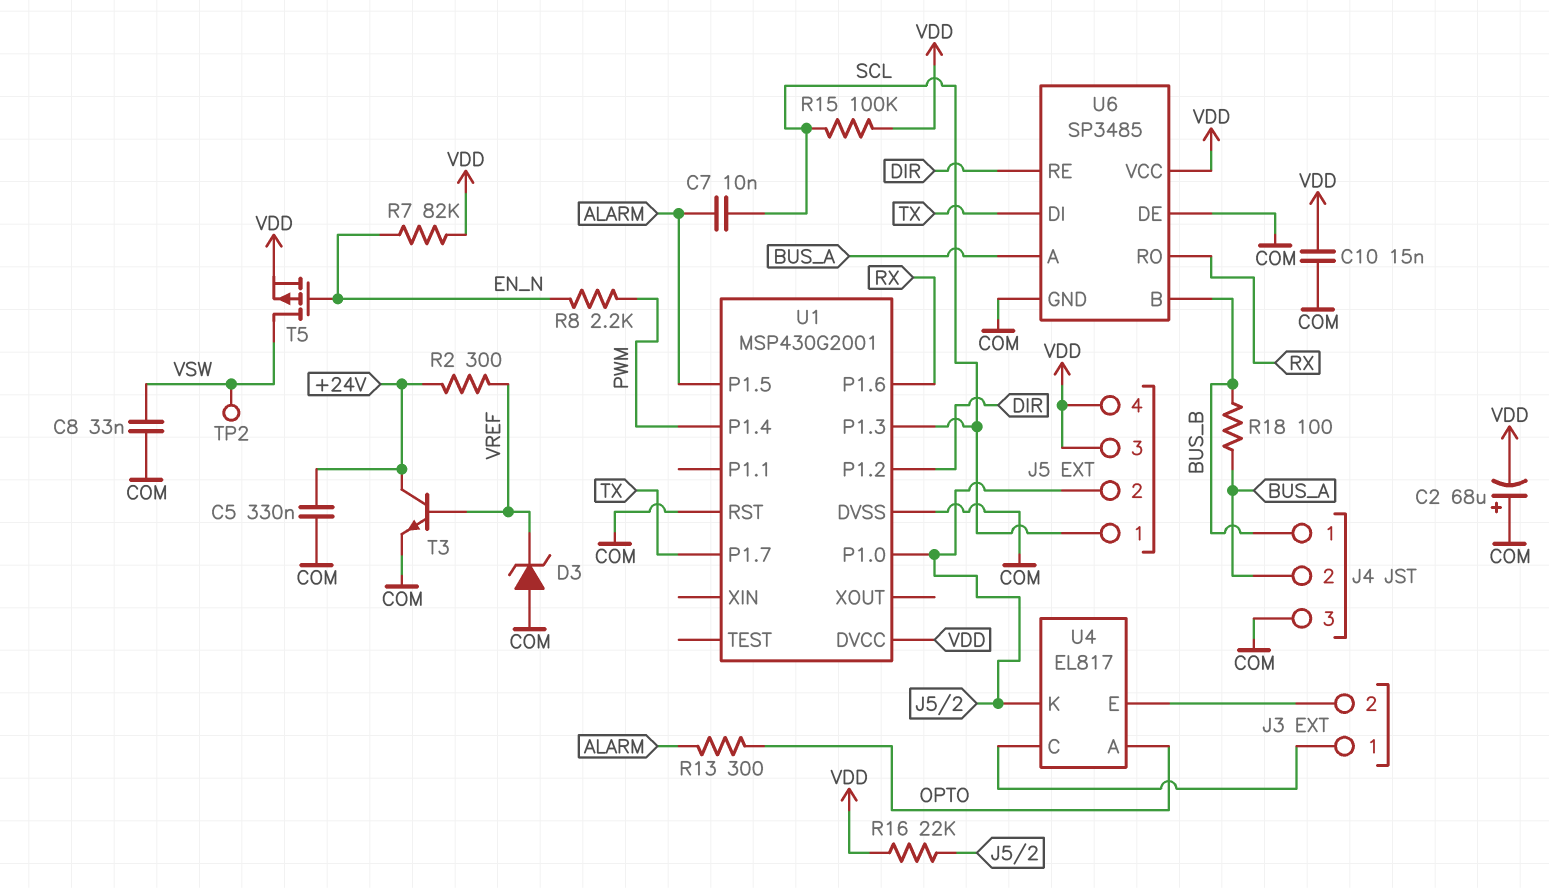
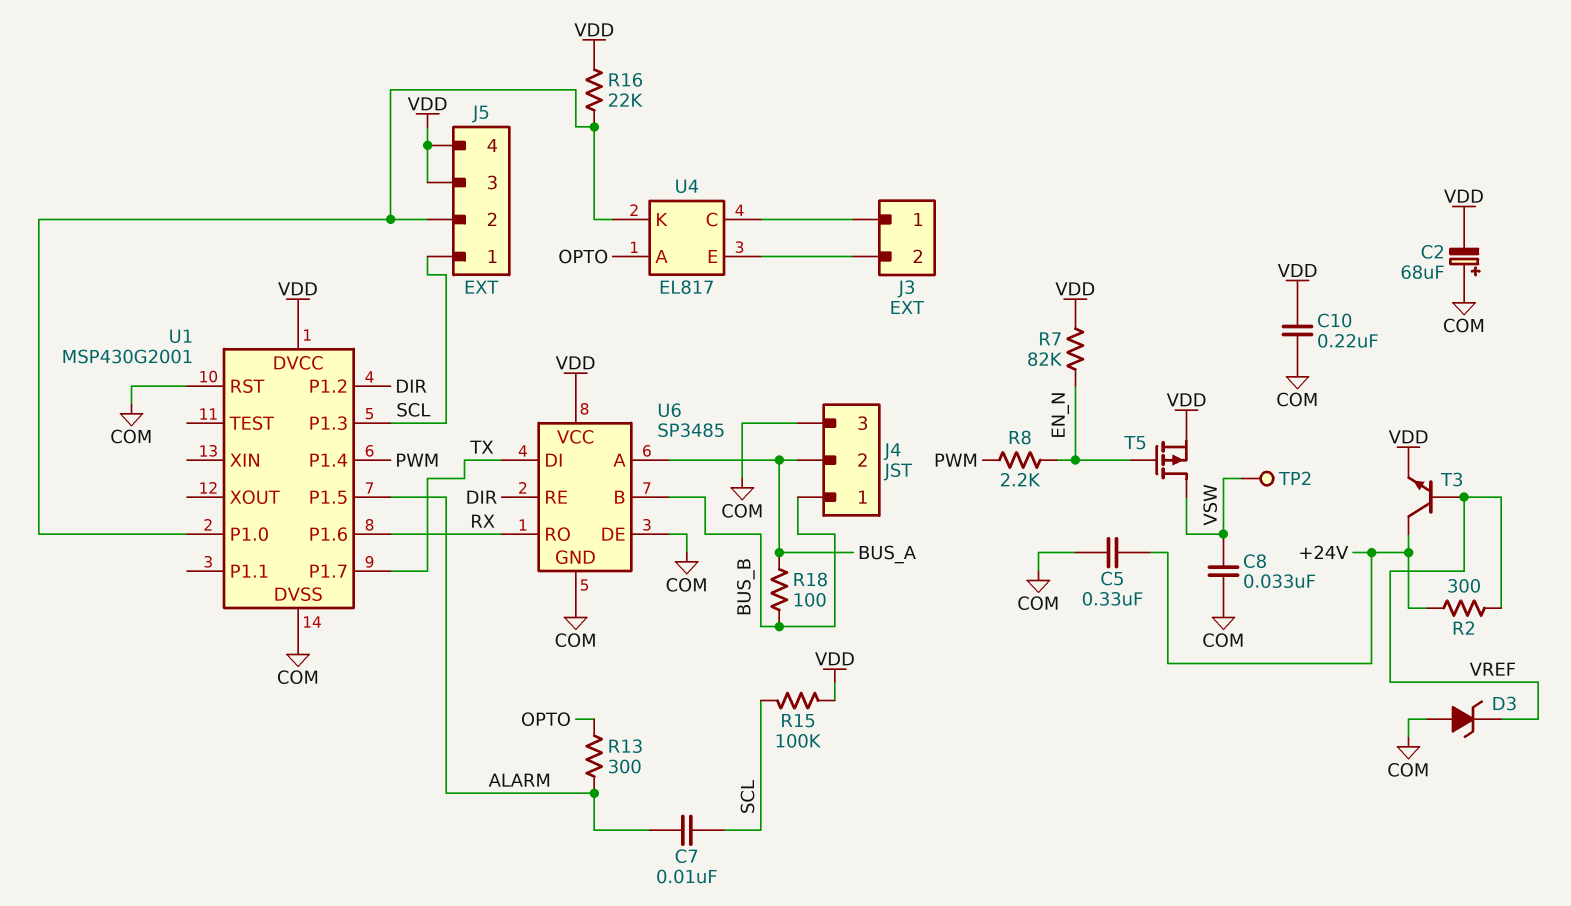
C10: 15nF (COM, VDD) -> 220nF (COM, VDD)
T3: NPN (B VREF, C +24V, E COM) -> NPN (B VREF, C +24V, E VDD)

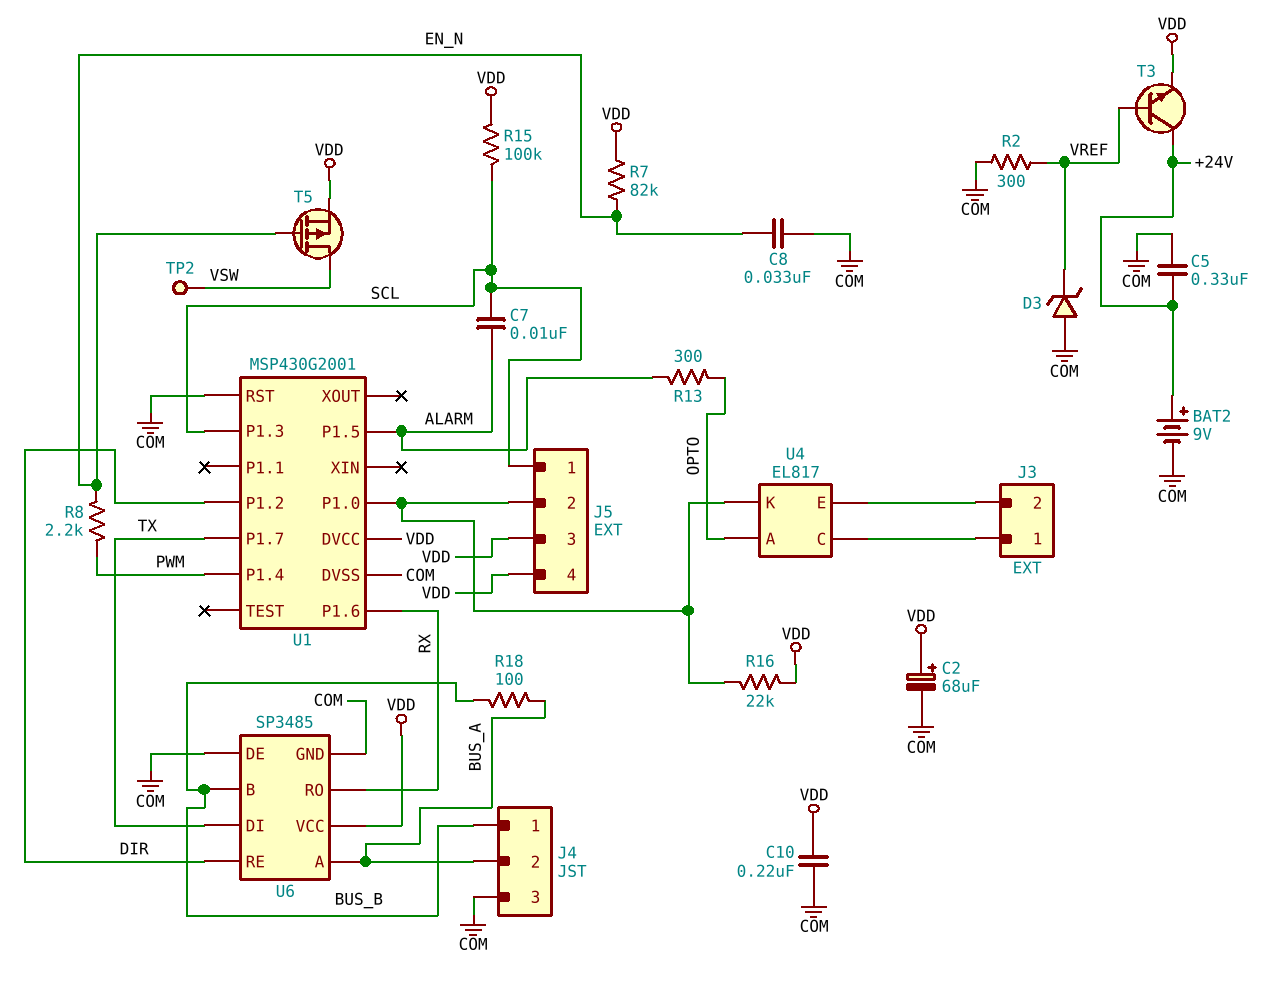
BAT2: none -> 9V (plus +24V, minus COM)
C2: 68uF (plus COM, minus VDD) -> 68uF (plus VDD, minus COM)
C8: 33nF (COM, VSW) -> 33nF (COM, EN_N)
R2: 300 (+24V, VREF) -> 300 (COM, VREF)

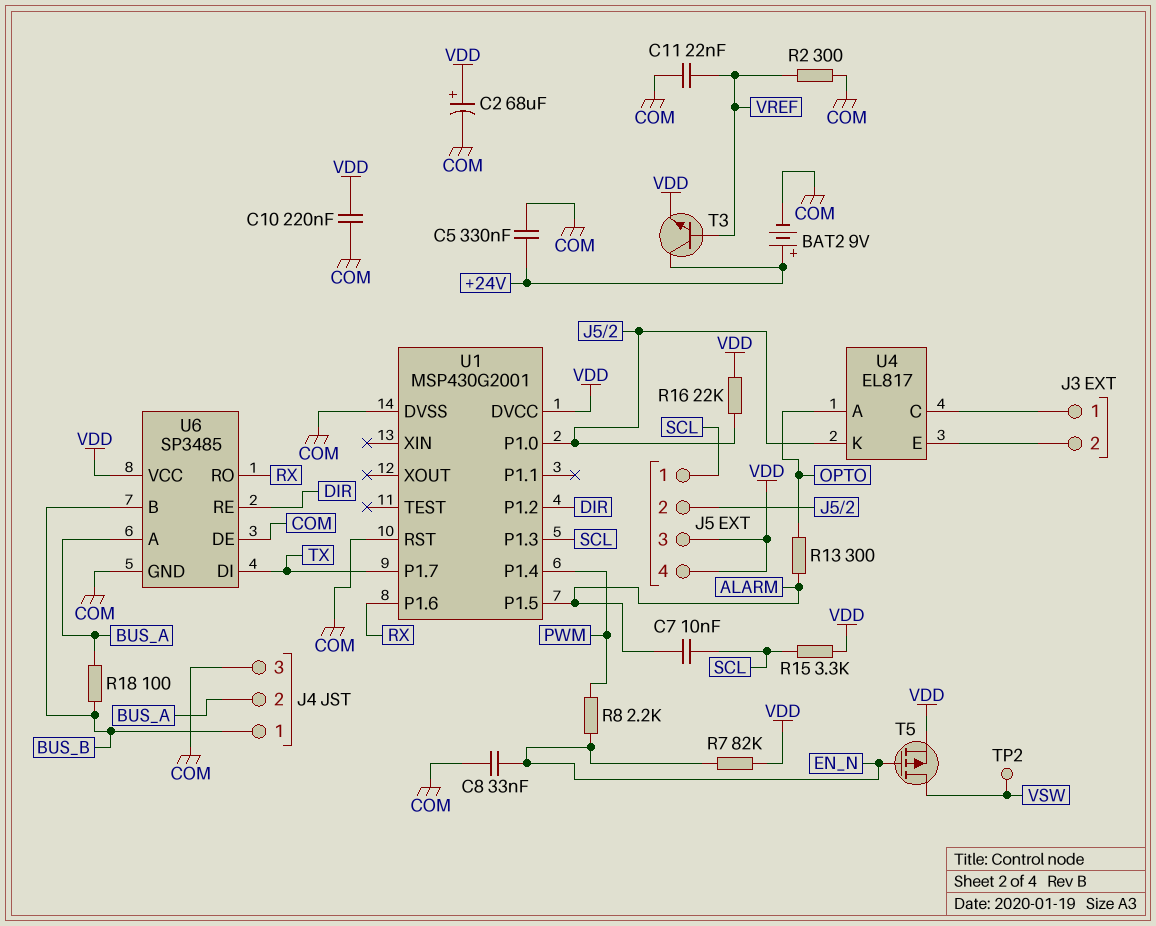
C11: none -> 22nF (COM, VREF)
D3: zener (A COM, K VREF) -> none
R15: 100k (SCL, VDD) -> 3.3k (SCL, VDD)

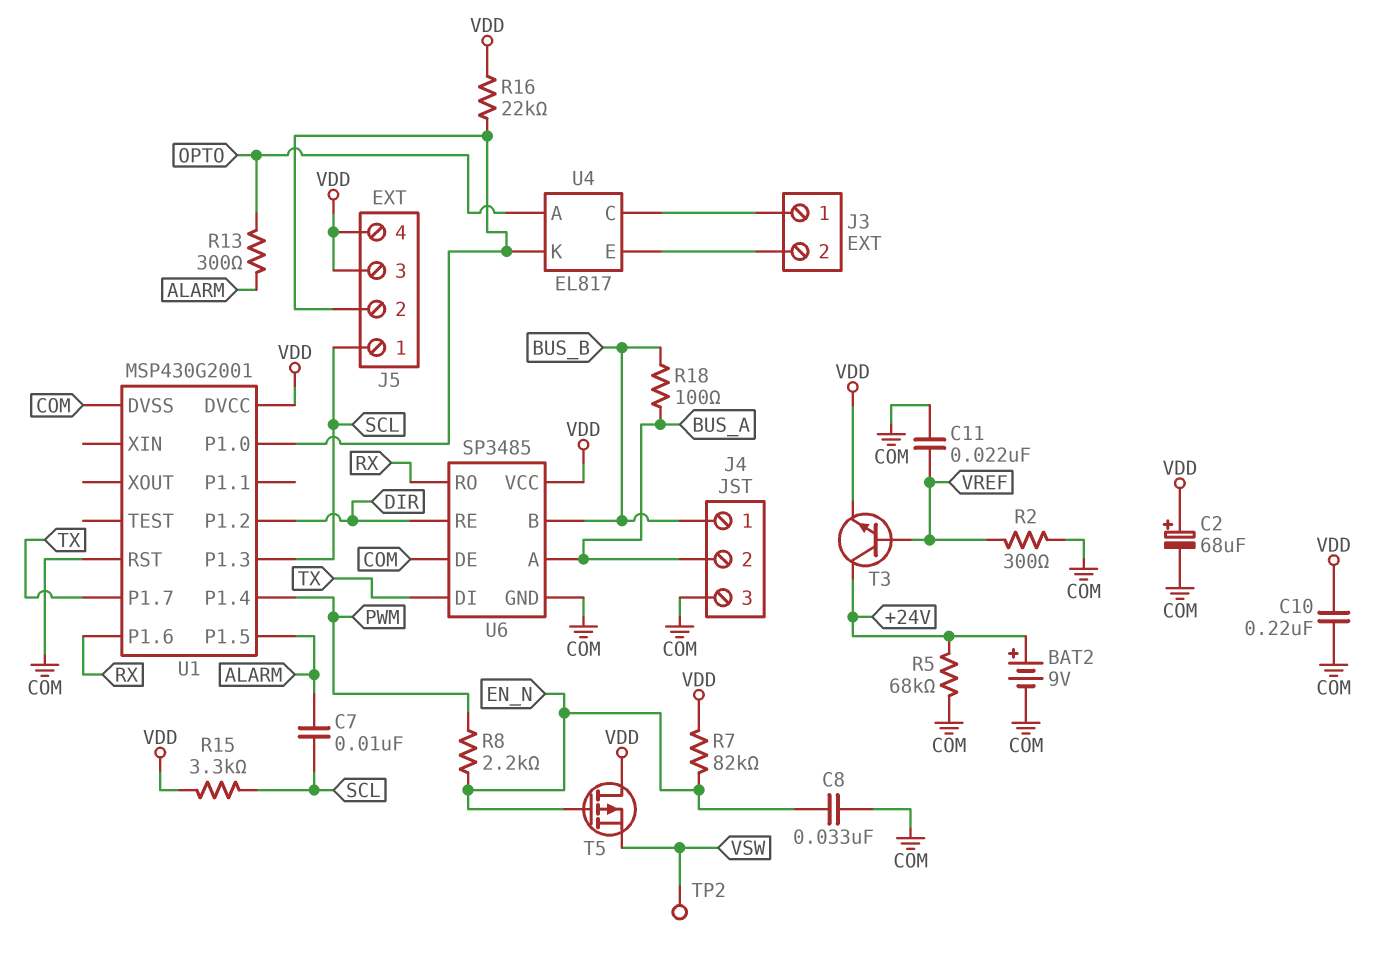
C5: 330nF (+24V, COM) -> none
R5: none -> 68k (+24V, COM)
T5: PMOS (G EN_N, D VSW, S VDD) -> PMOS (G EN_N, D VDD, S VSW)

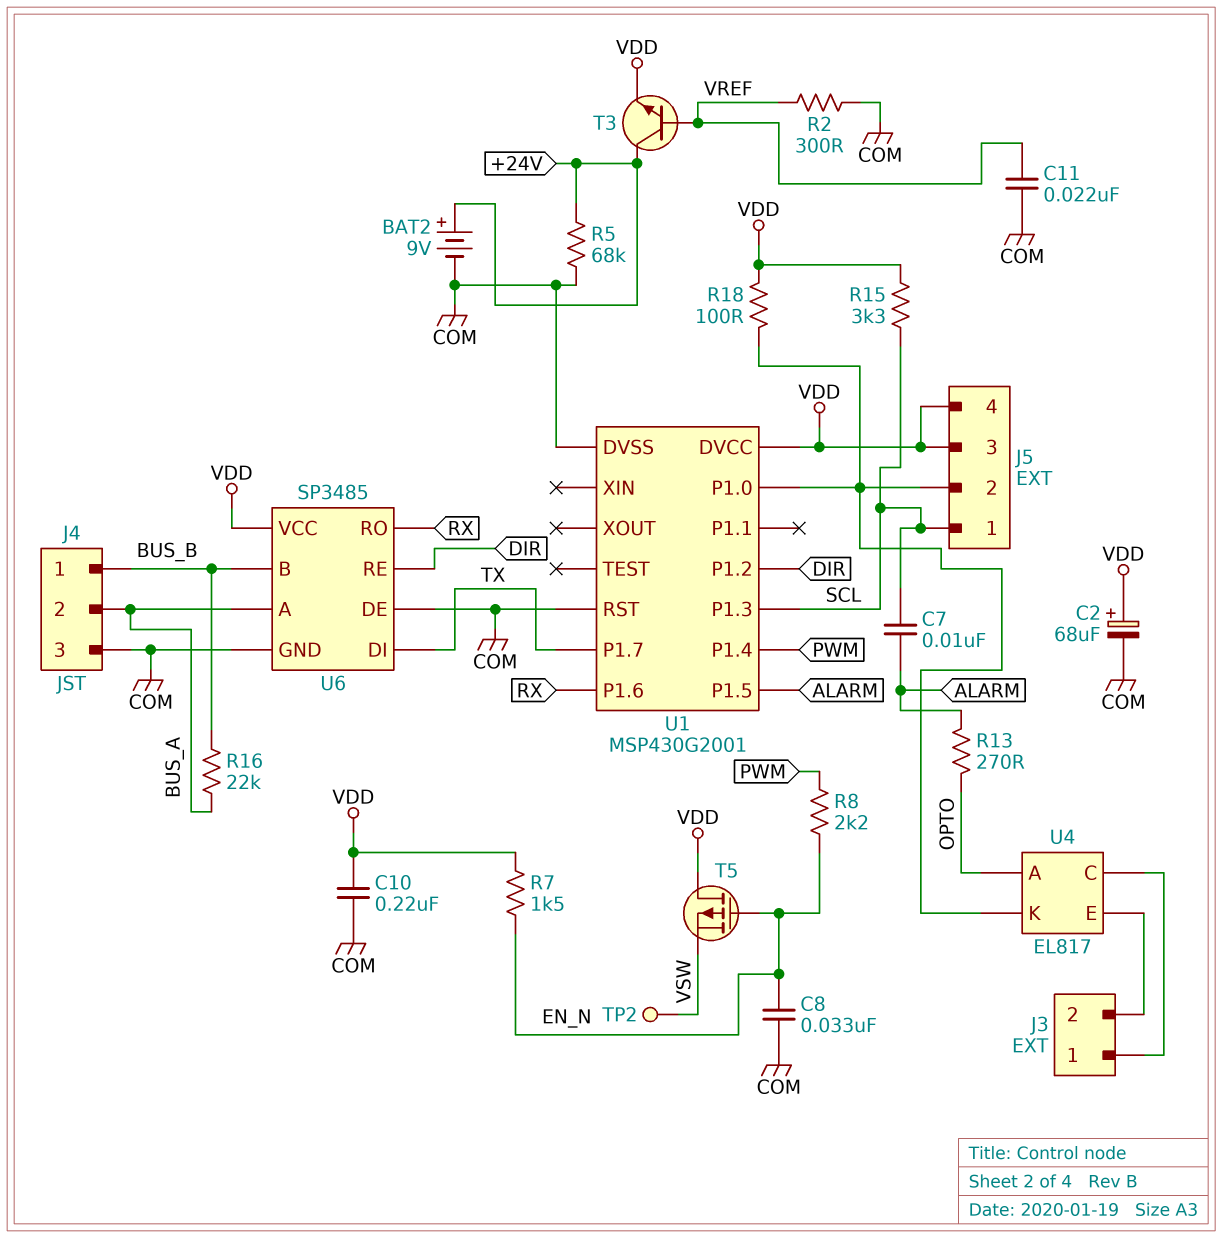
R7: 82k (EN_N, VDD) -> 1.5k (EN_N, VDD)
R13: 300 (ALARM, OPTO) -> 270 (ALARM, OPTO)
R16: 22k (J5/2, VDD) -> 22k (BUS_A, BUS_B)
R18: 100 (BUS_A, BUS_B) -> 100 (J5/2, VDD)

